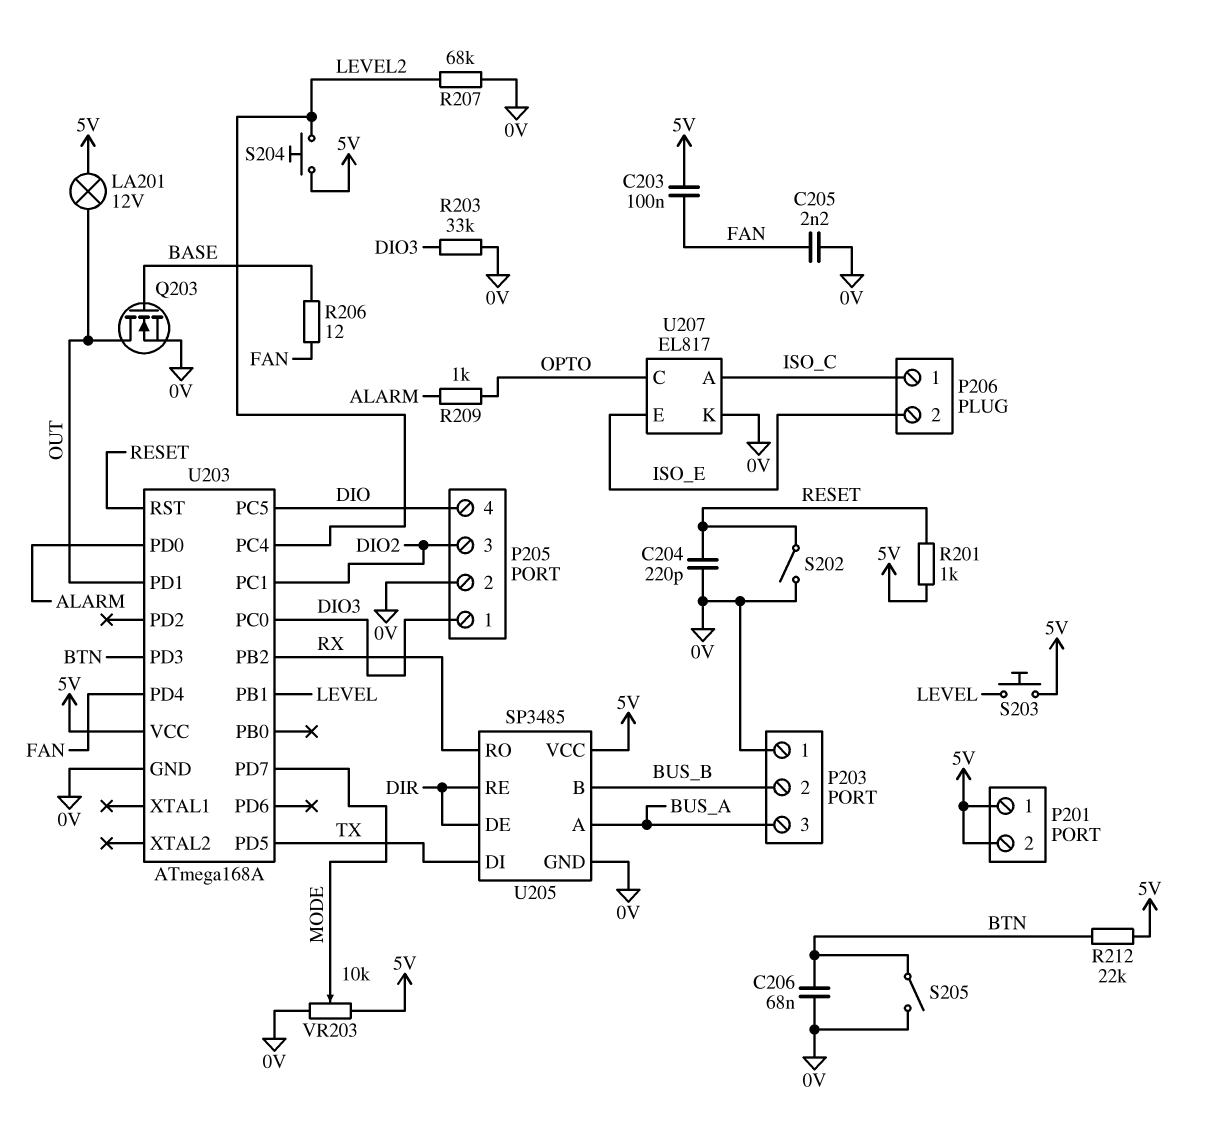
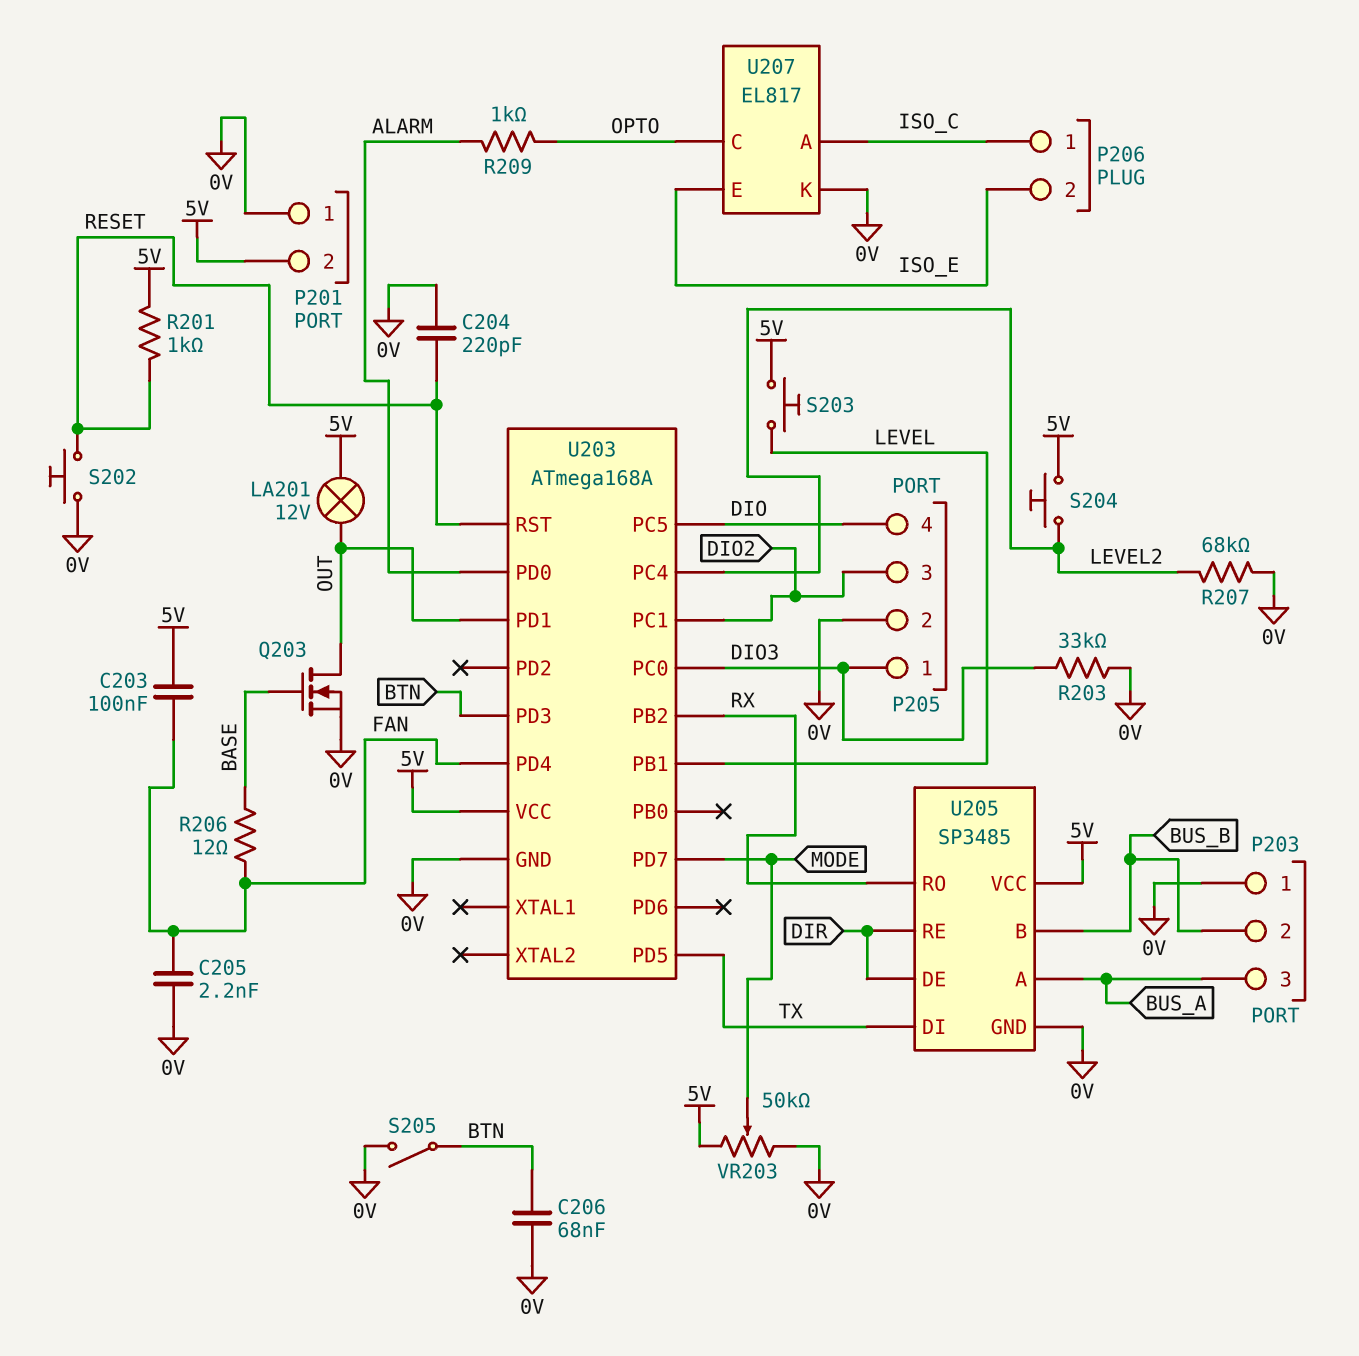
P201 pin 1: 5V -> 0V
R212: 22k (5V, BTN) -> none
S202: switch (0V, RESET) -> button (0V, RESET)
VR203: 10k (0V, 5V, wiper MODE) -> 50k (0V, 5V, wiper MODE)

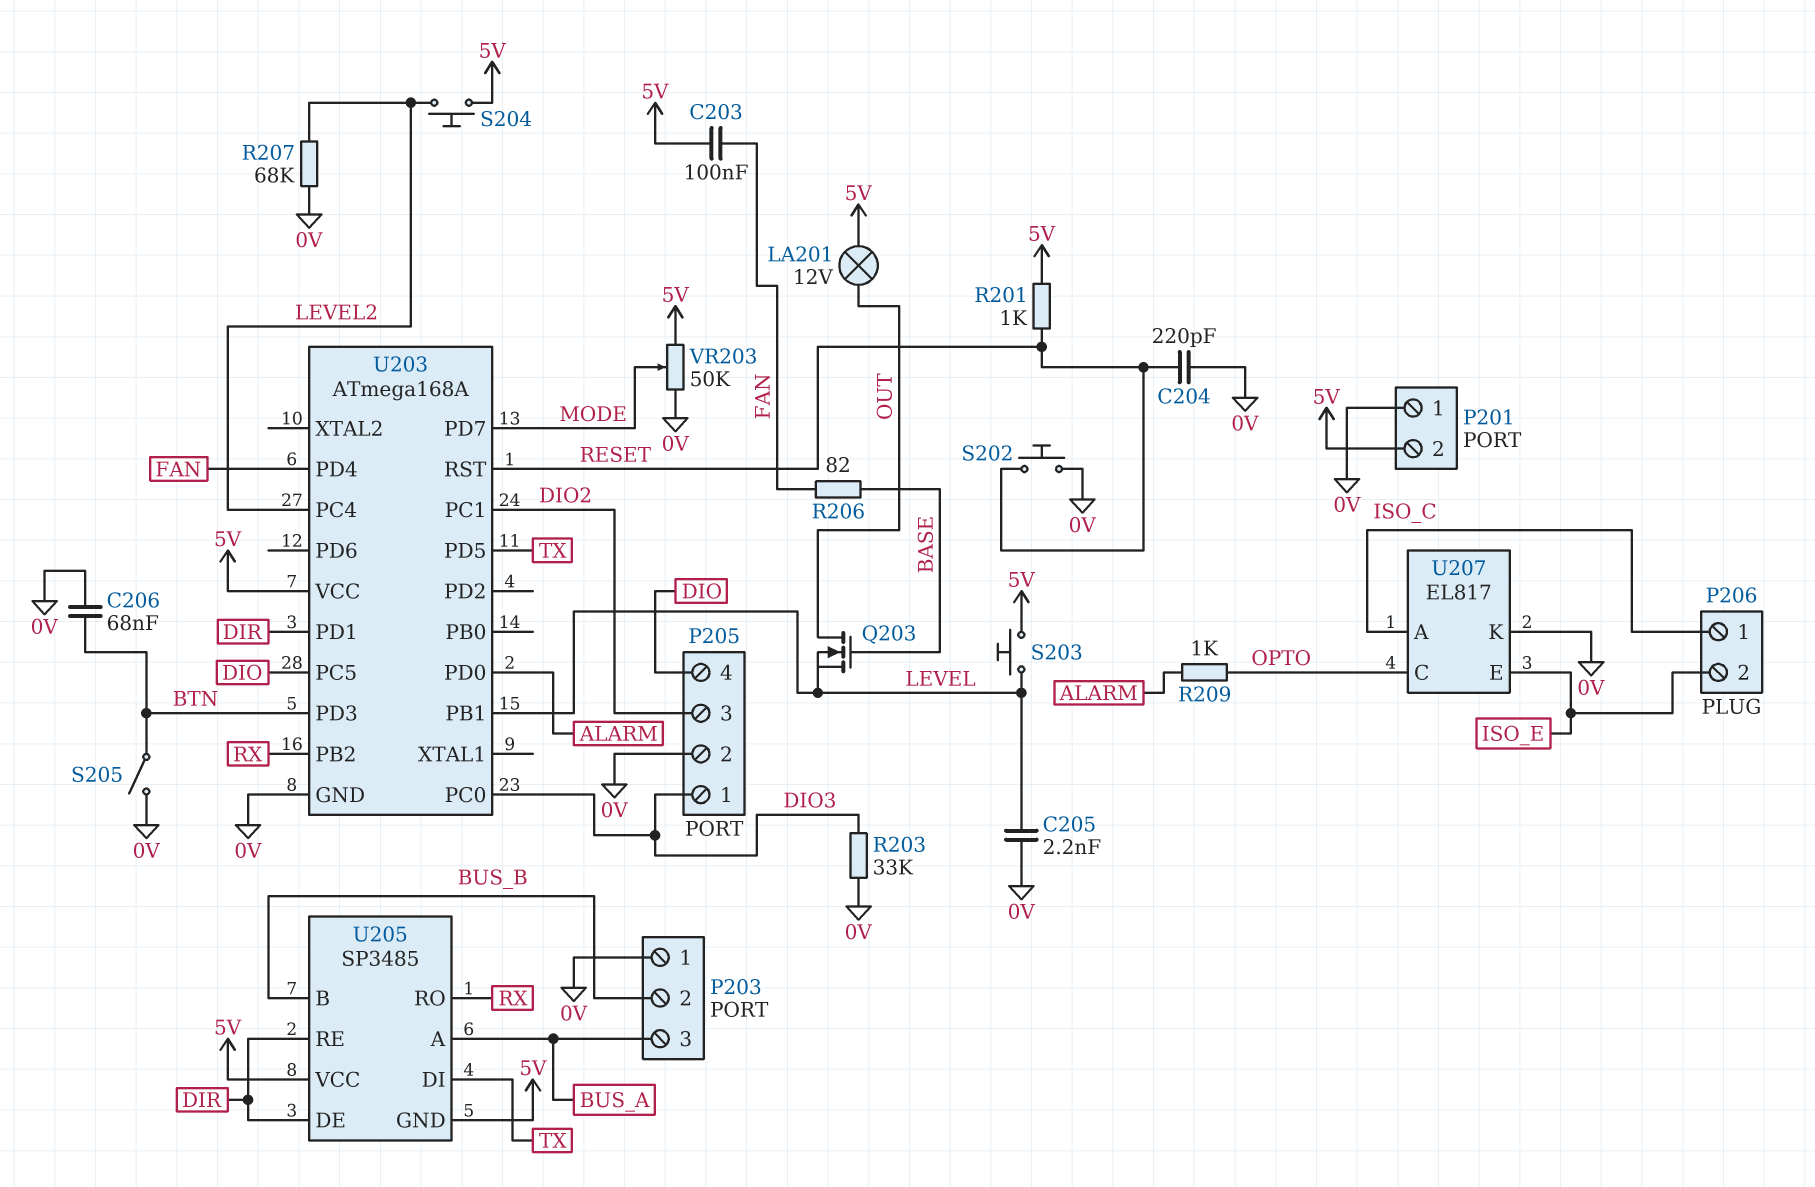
C205: 2.2nF (0V, FAN) -> 2.2nF (0V, LEVEL)
Q203: NMOS (G BASE, D OUT, S 0V) -> NMOS (G BASE, D OUT, S LEVEL)
R206: 12 (BASE, FAN) -> 82 (BASE, FAN)
U203 pin PD1: OUT -> DIR
U205 pin GND: 0V -> 5V

